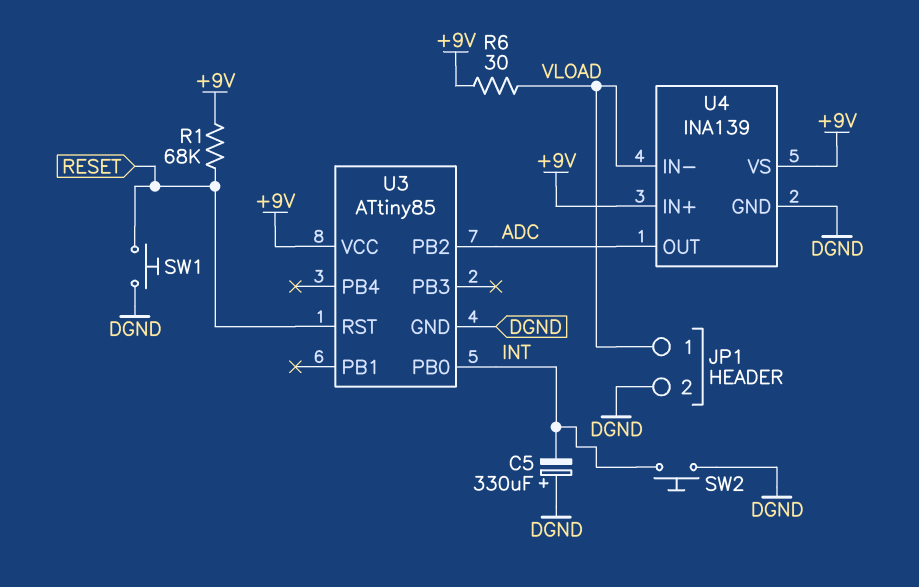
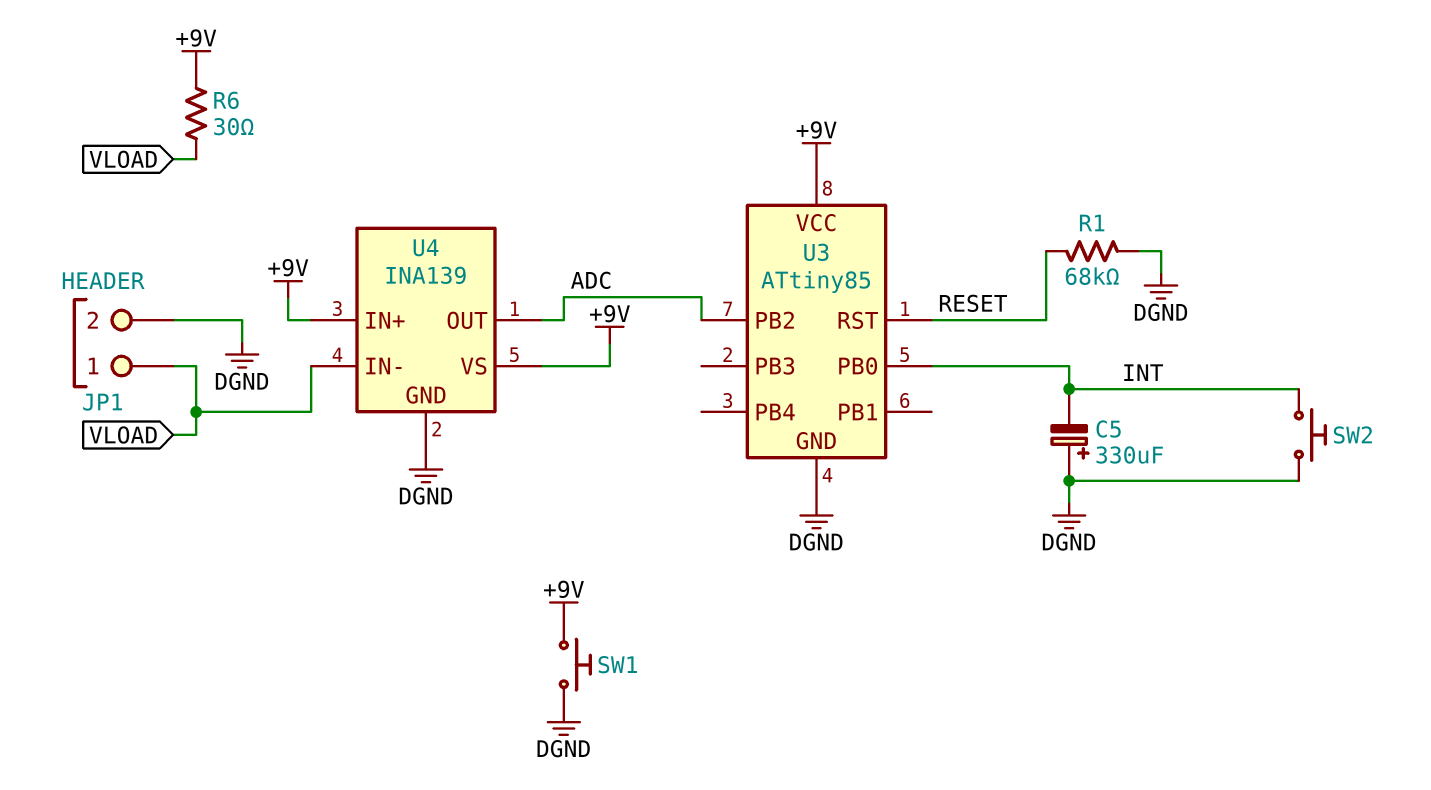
R1: 68k (+9V, RESET) -> 68k (DGND, RESET)
SW1: button (DGND, RESET) -> button (+9V, DGND)

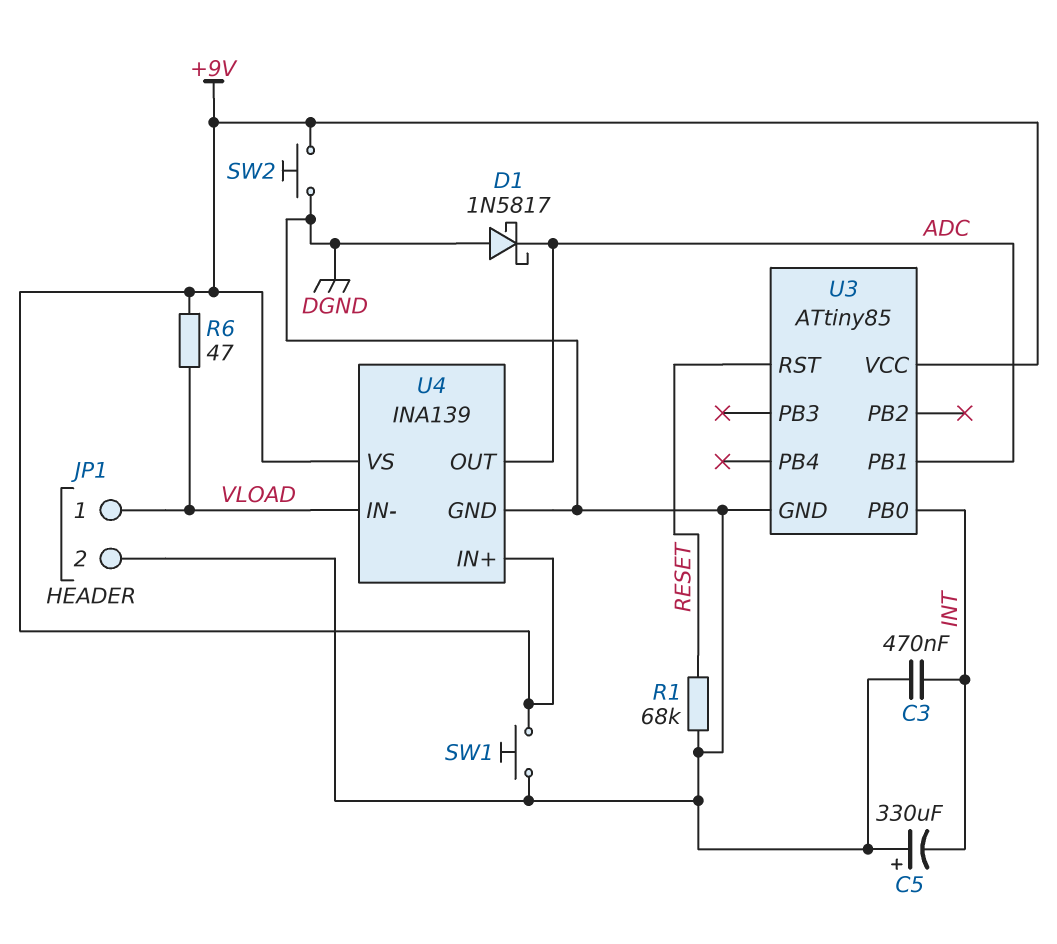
C3: none -> 470nF (DGND, INT)
D1: none -> schottky 1N5817 (A DGND, K ADC)
R6: 30 (+9V, VLOAD) -> 47 (+9V, VLOAD)
SW2: button (DGND, INT) -> button (+9V, DGND)
U3 pin PB1: none -> ADC
U3 pin PB2: ADC -> none

